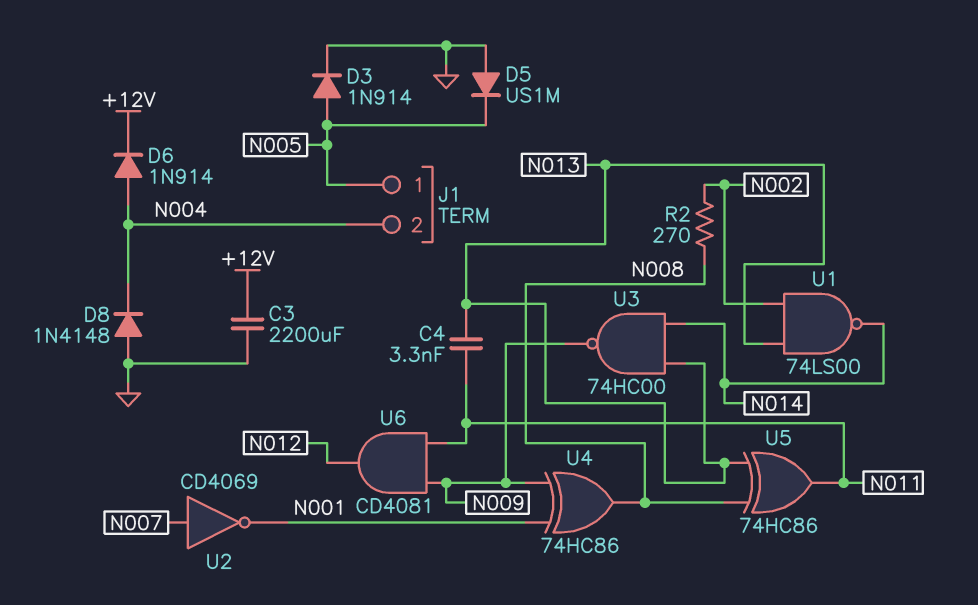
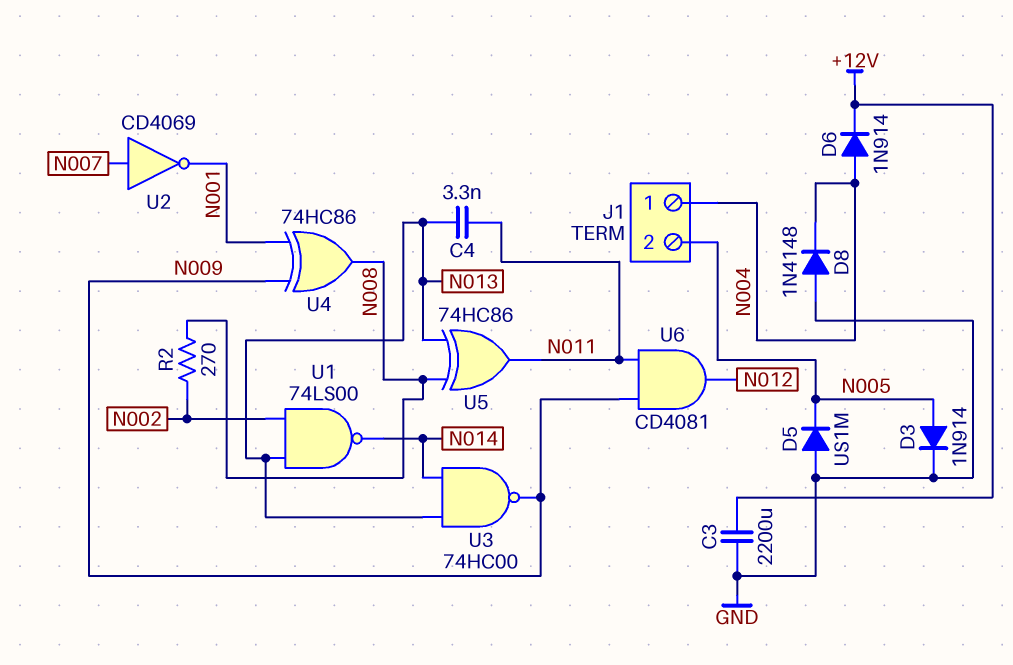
J1 pin 1: N005 -> N004
J1 pin 2: N004 -> N005

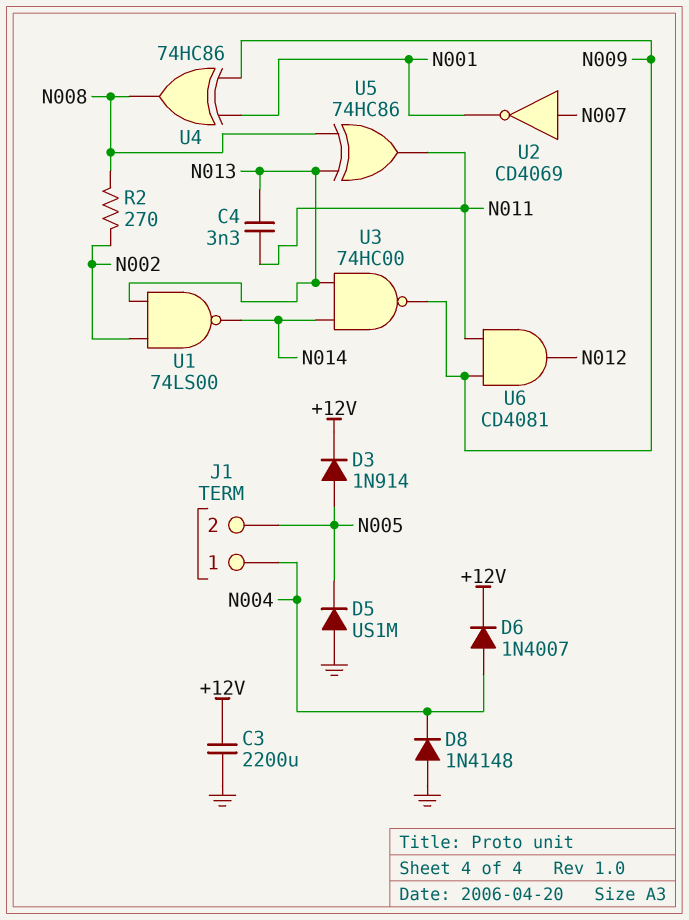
D3: diode 1N914 (A N005, K GND) -> diode 1N914 (A N005, K +12V)
D6: diode 1N914 (A N004, K +12V) -> diode 1N4007 (A N004, K +12V)

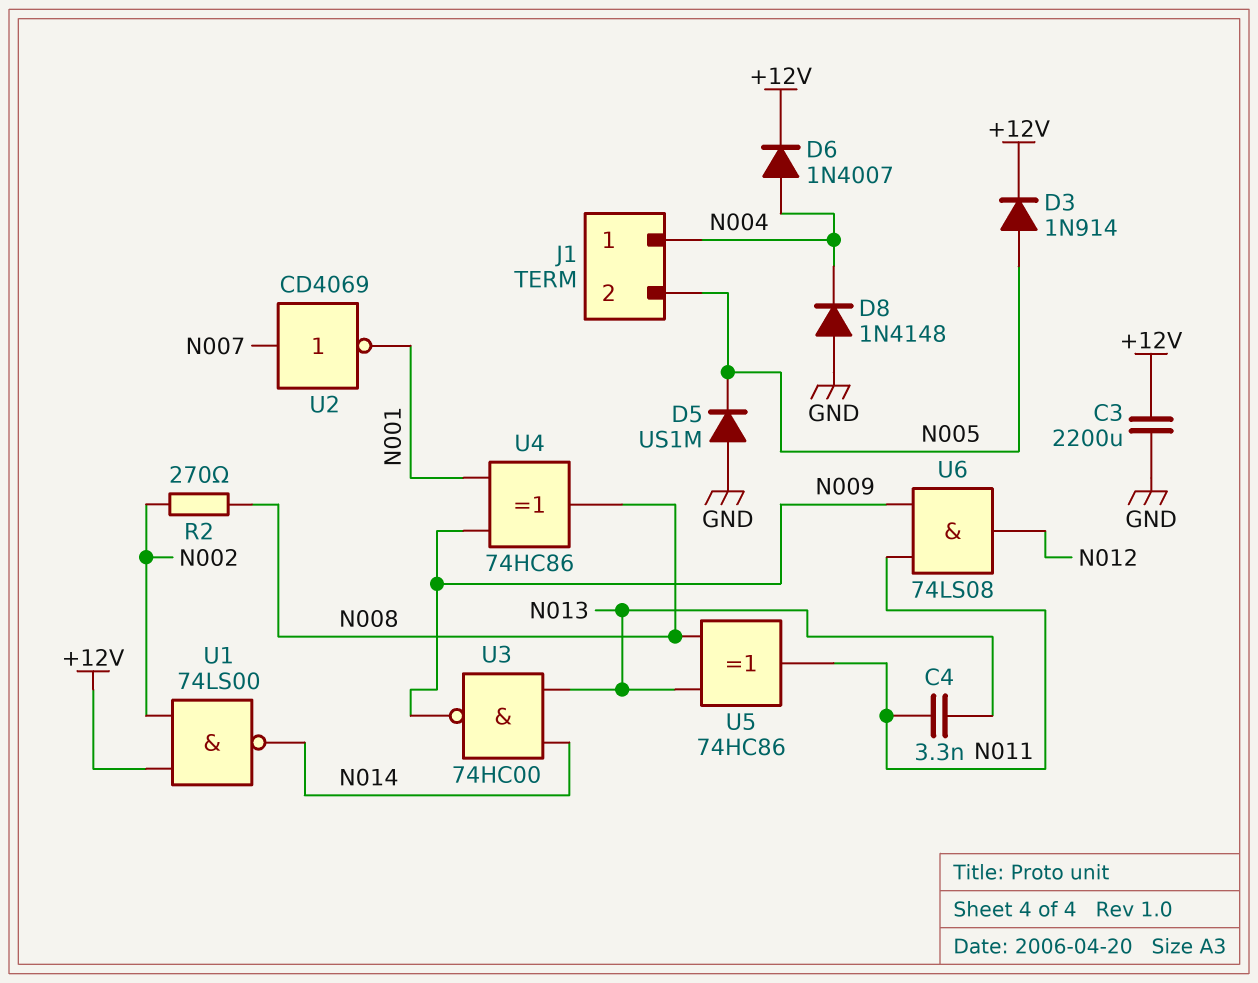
U1: NAND 74LS00 (in N002, in N013, out N014) -> NAND 74LS00 (in +12V, in N002, out N014)
U6: AND CD4081 (in N009, in N011, out N012) -> AND 74LS08 (in N009, in N011, out N012)

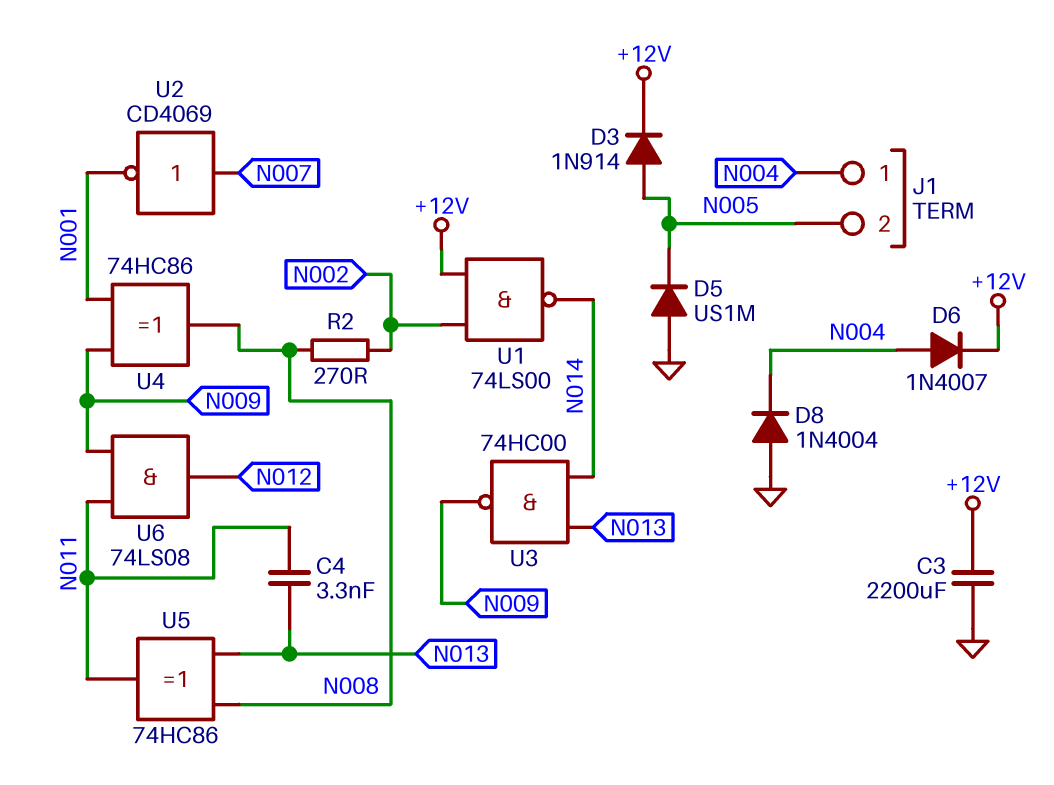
D8: diode 1N4148 (A GND, K N004) -> diode 1N4004 (A GND, K N004)

